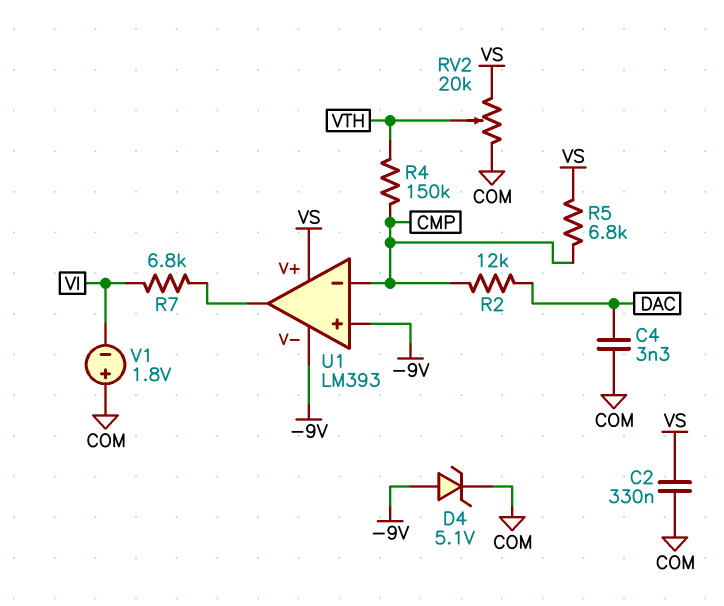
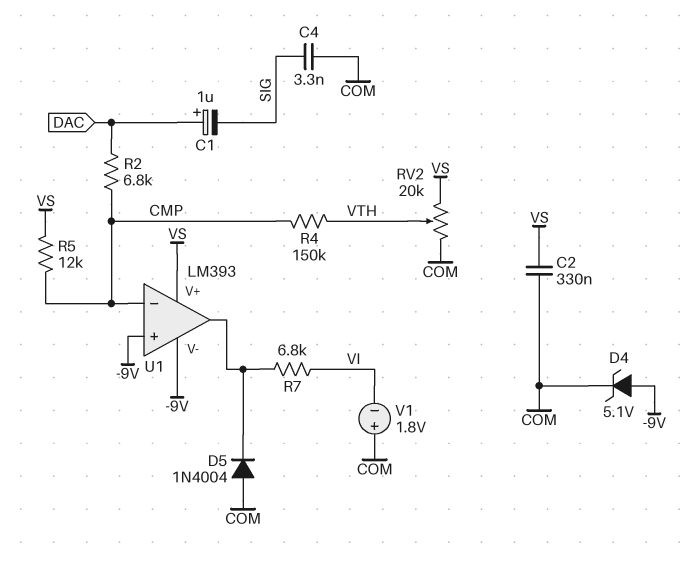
C1: none -> 1uF (plus DAC, minus SIG)
C4: 3.3nF (COM, DAC) -> 3.3nF (COM, SIG)
D5: none -> diode 1N4004 (A COM, K U1/out)
R2: 12k (CMP, DAC) -> 6.8k (CMP, DAC)
R5: 6.8k (CMP, VS) -> 12k (CMP, VS)

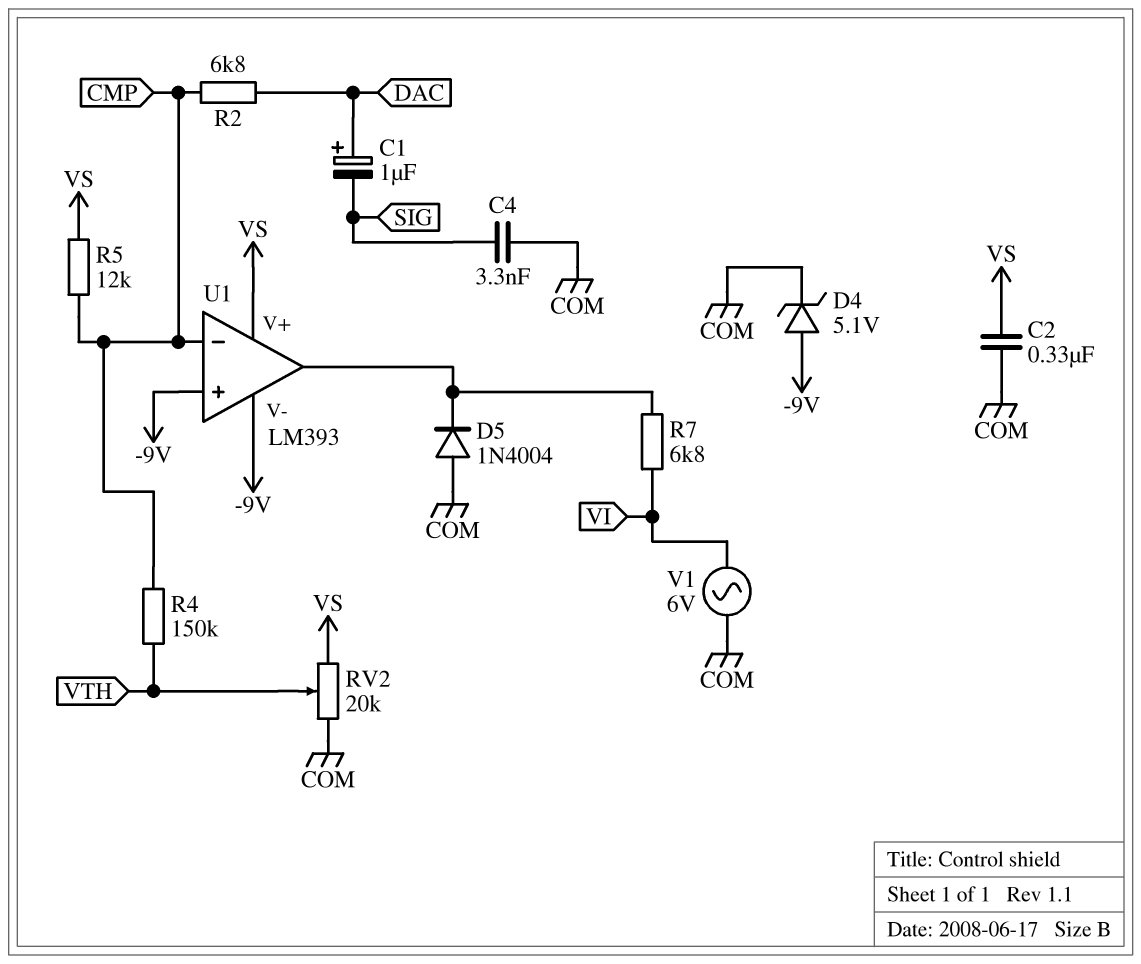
V1: 1.8V (plus COM, minus VI) -> AC 6V (COM, VI)

